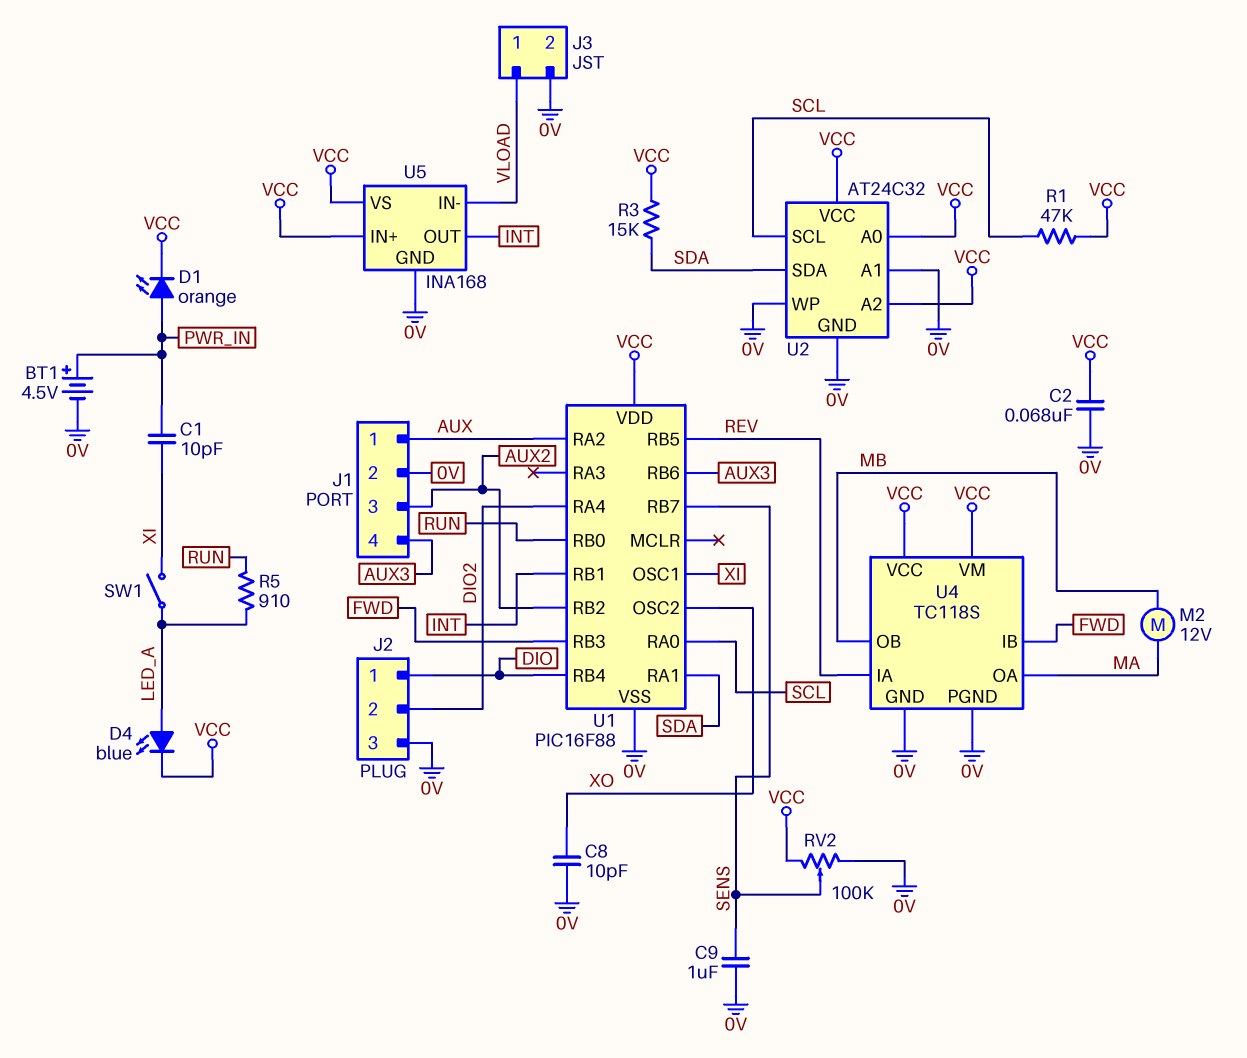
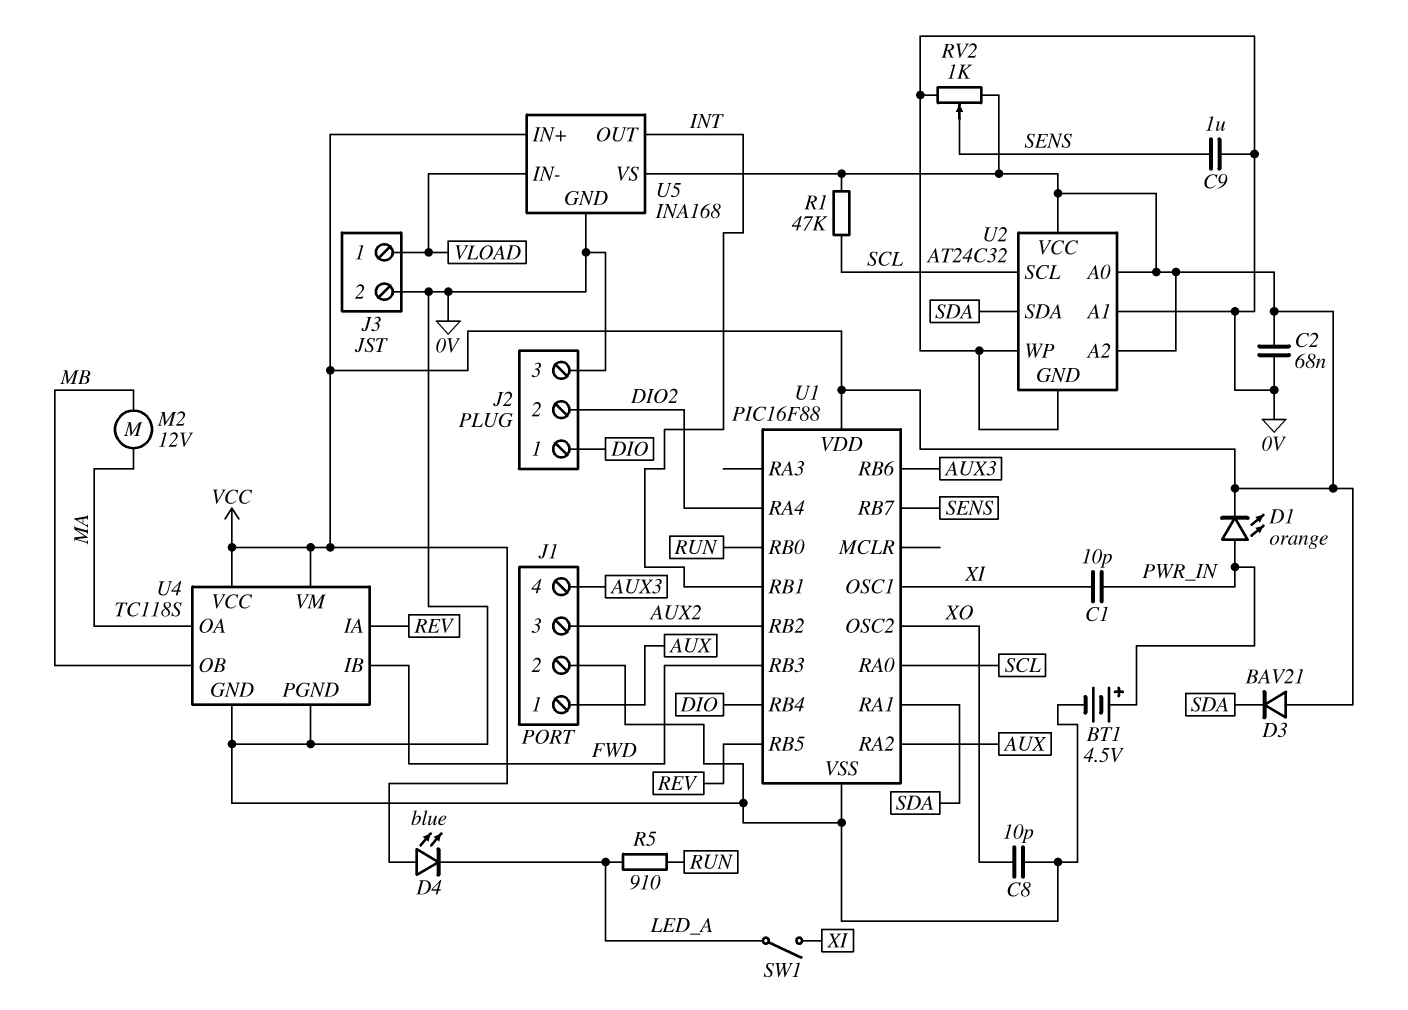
D3: none -> diode BAV21 (A VCC, K SDA)
D4: LED blue (A LED_A, K VCC) -> LED blue (A VCC, K LED_A)
R3: 15k (SDA, VCC) -> none
RV2: 100k (0V, VCC, wiper SENS) -> 1k (0V, VCC, wiper SENS)

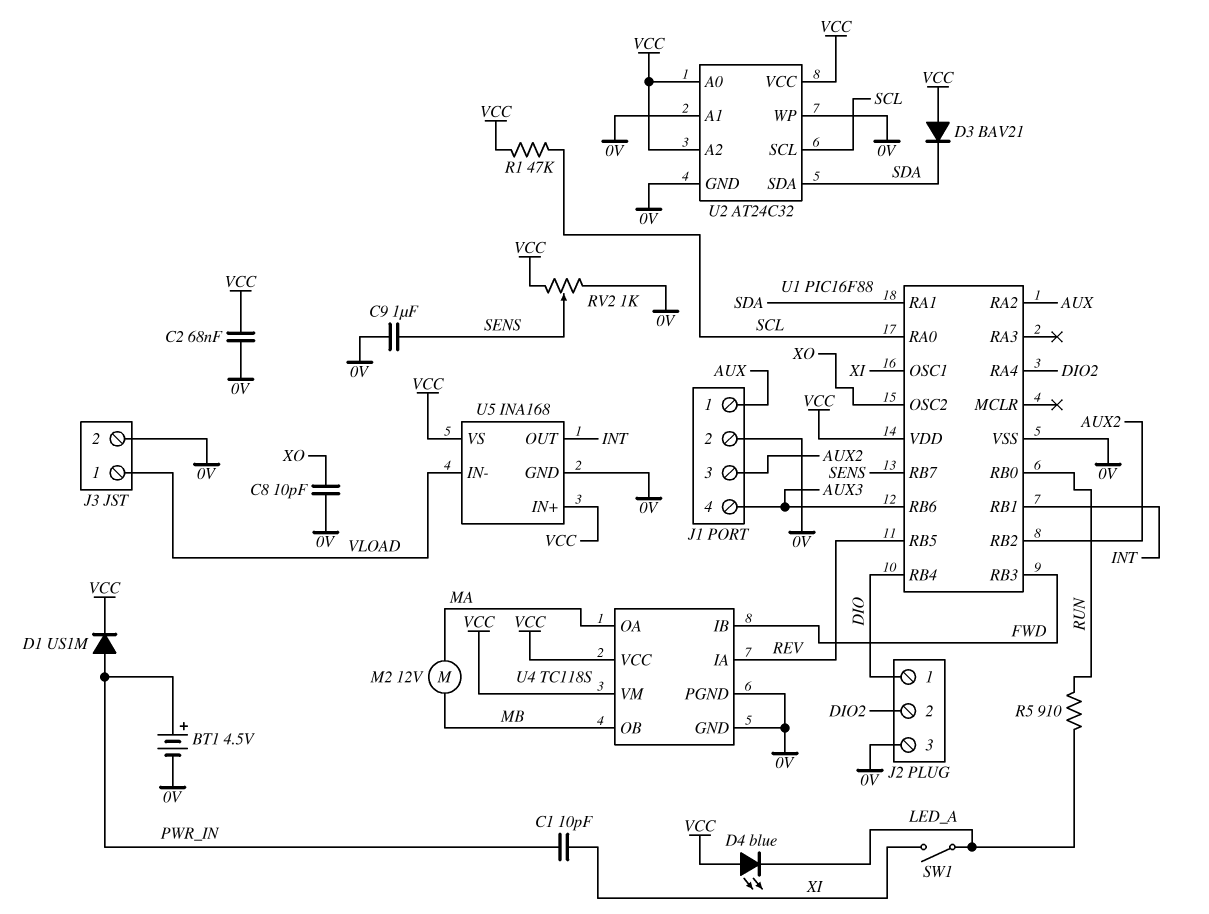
D1: LED orange (A PWR_IN, K VCC) -> diode US1M (A PWR_IN, K VCC)

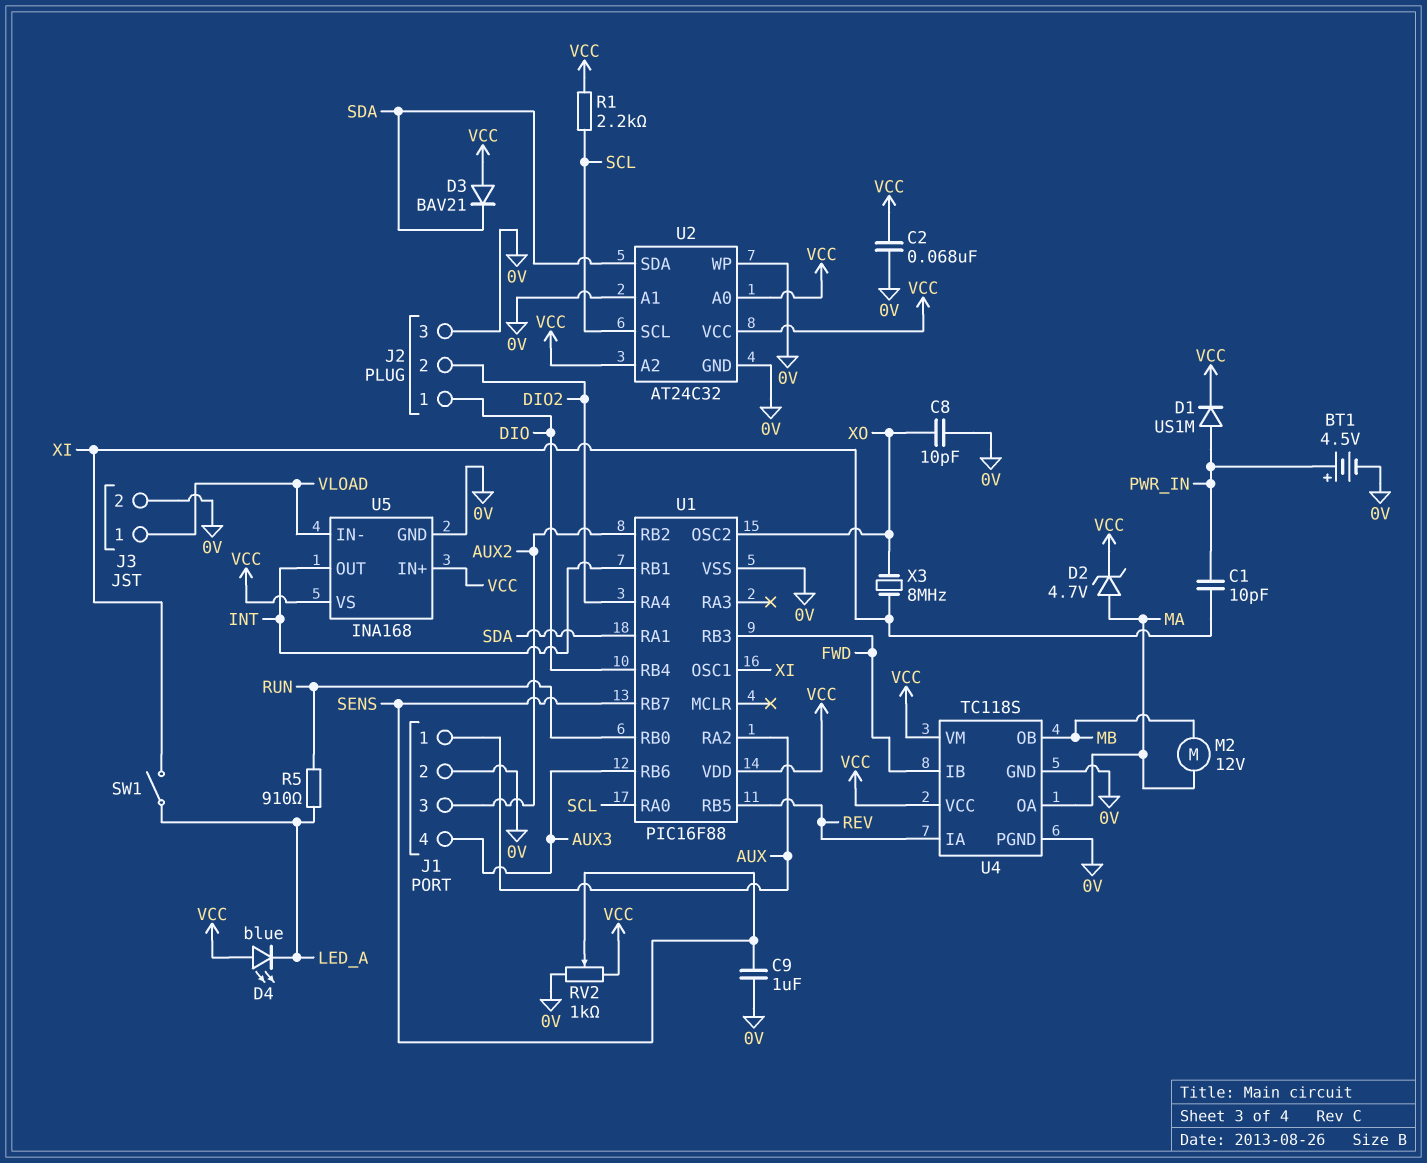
D2: none -> zener 4.7V (A MA, K VCC)
R1: 47k (SCL, VCC) -> 2.2k (SCL, VCC)
X3: none -> 8MHz (XI, XO)

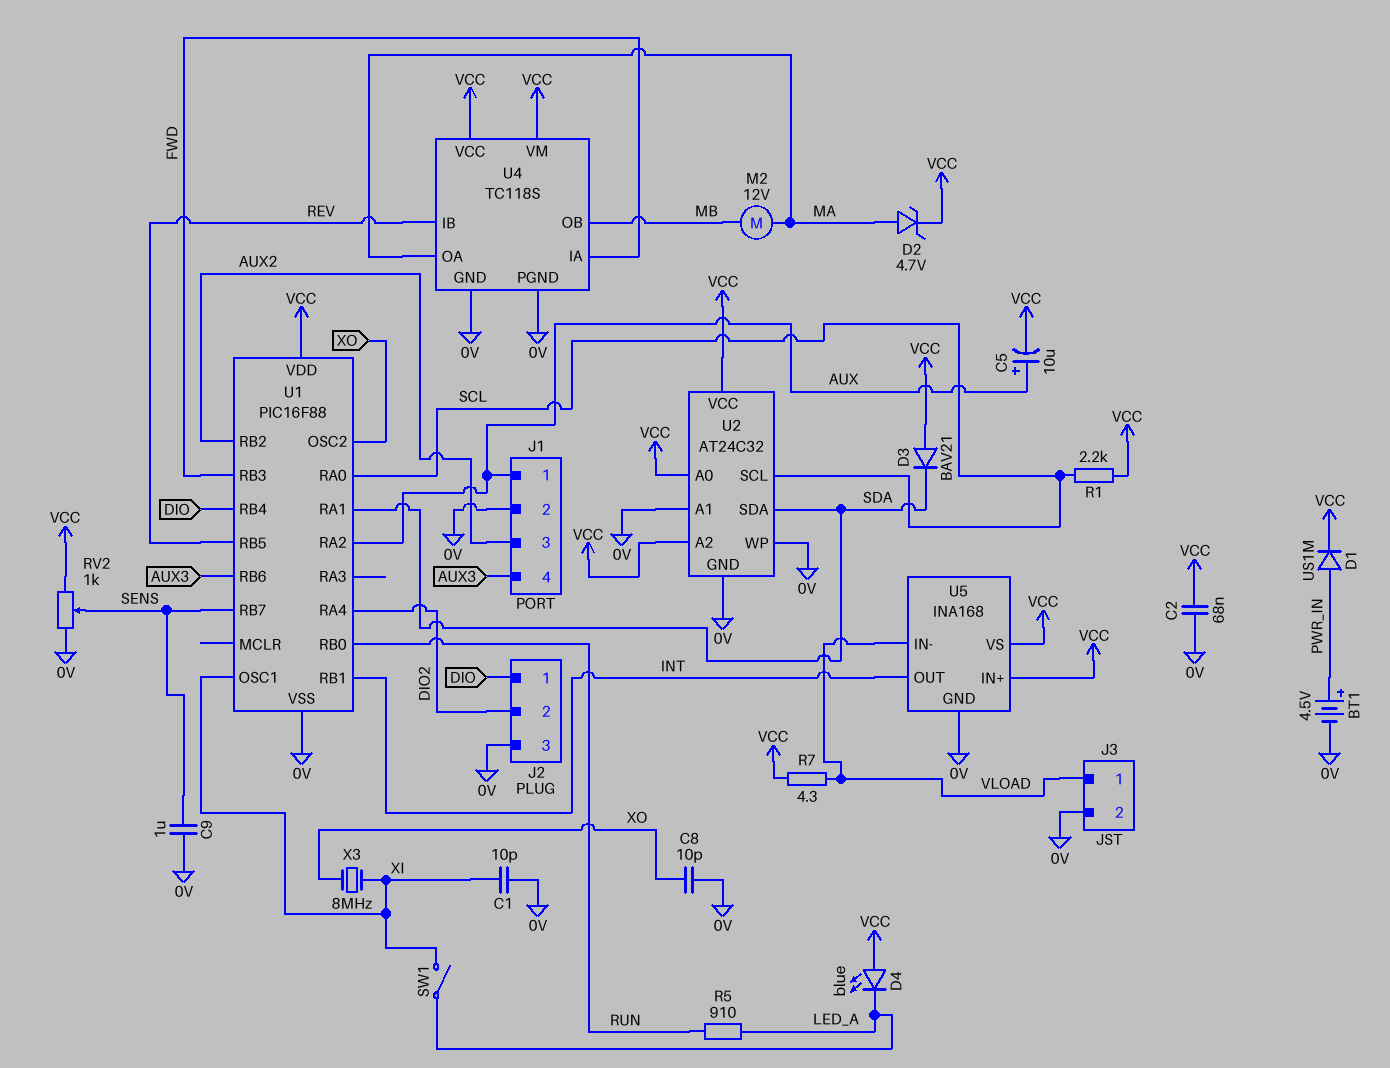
C1: 10pF (PWR_IN, XI) -> 10pF (0V, XI)
C5: none -> 10uF (plus AUX, minus VCC)
R7: none -> 4.3 (VCC, VLOAD)
U4 pin IA: REV -> FWD
U4 pin IB: FWD -> REV

